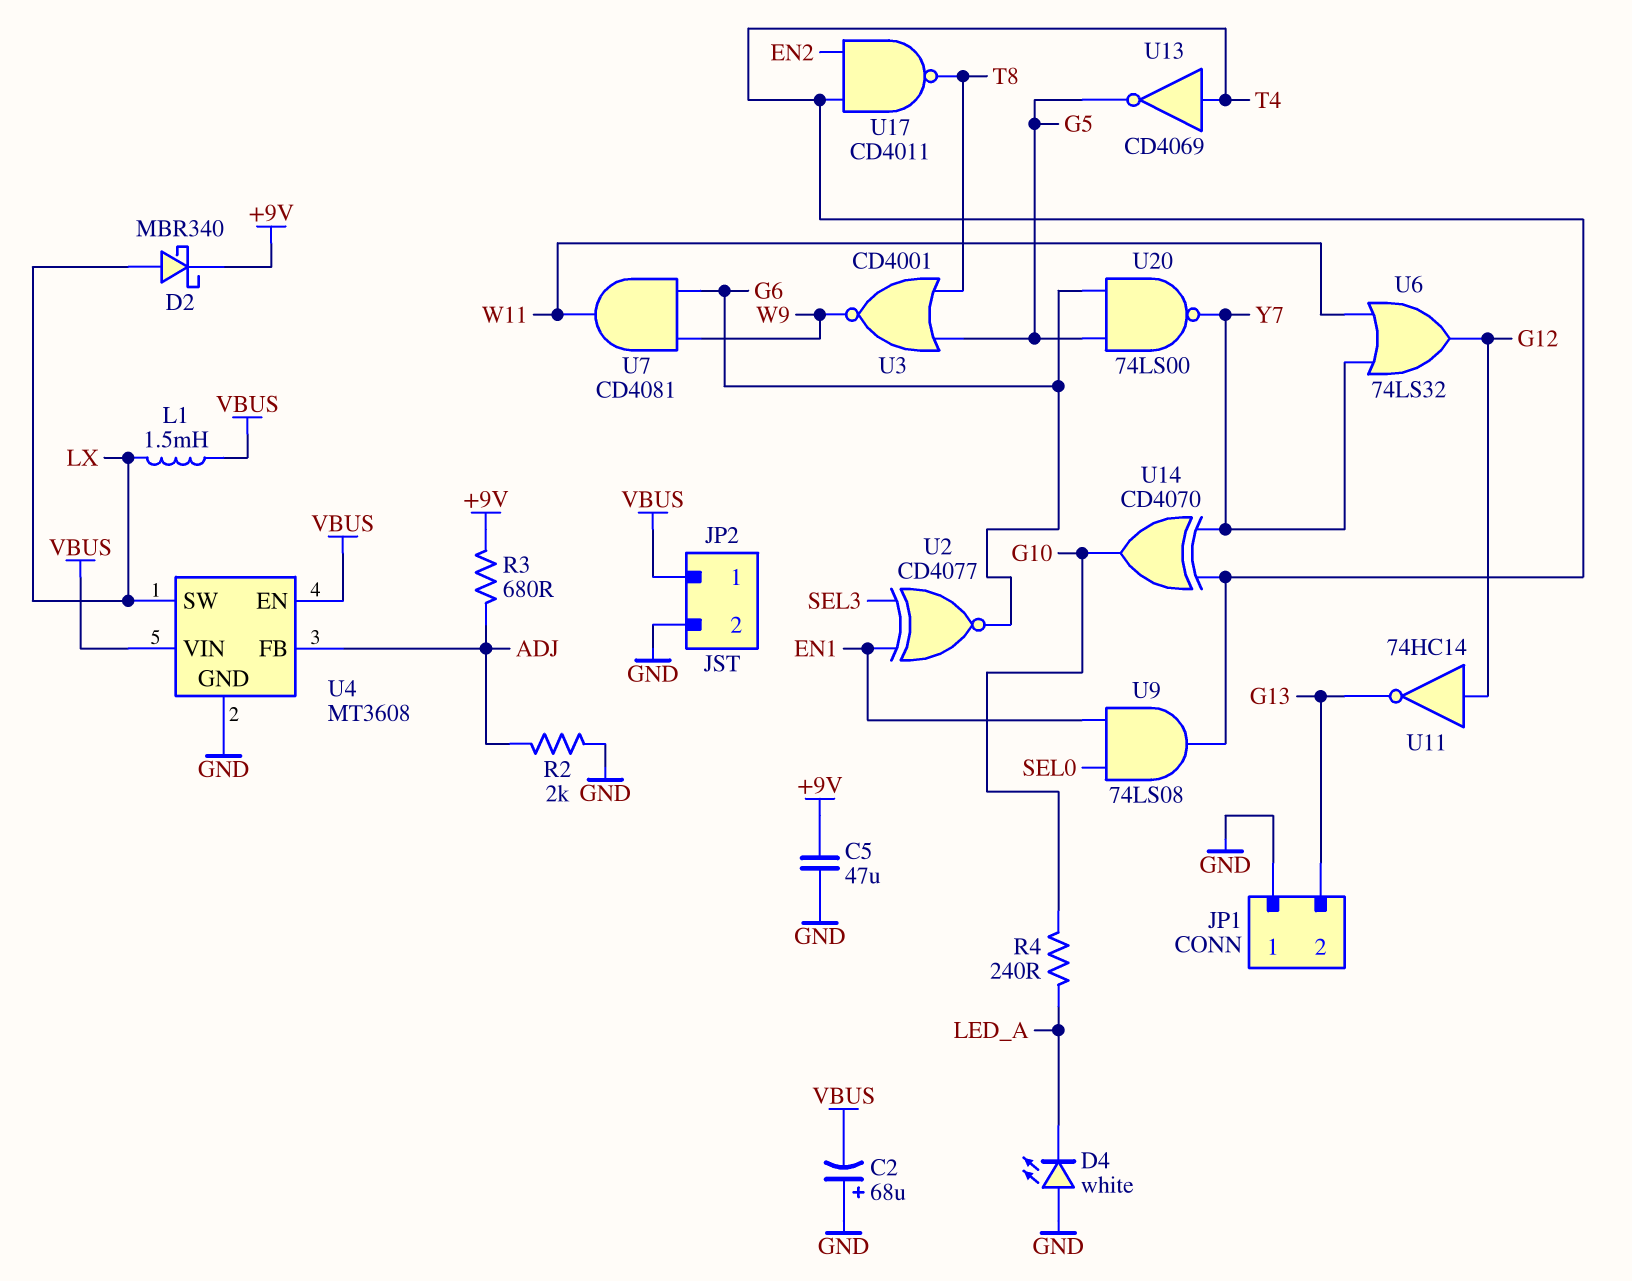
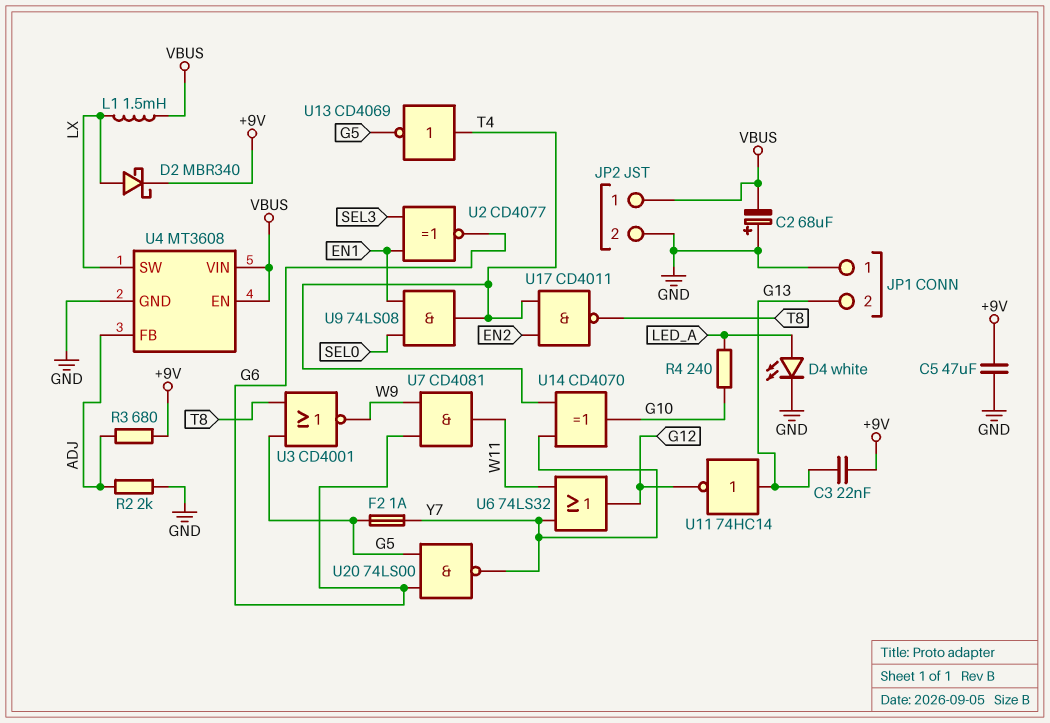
C3: none -> 22nF (+9V, G13)
D4: LED white (A GND, K LED_A) -> LED white (A LED_A, K GND)
F2: none -> 1A (G5, Y7)
U11: NOT 74HC14 (in G12, out G13) -> NOT 74HC14 (in G13, out G12)

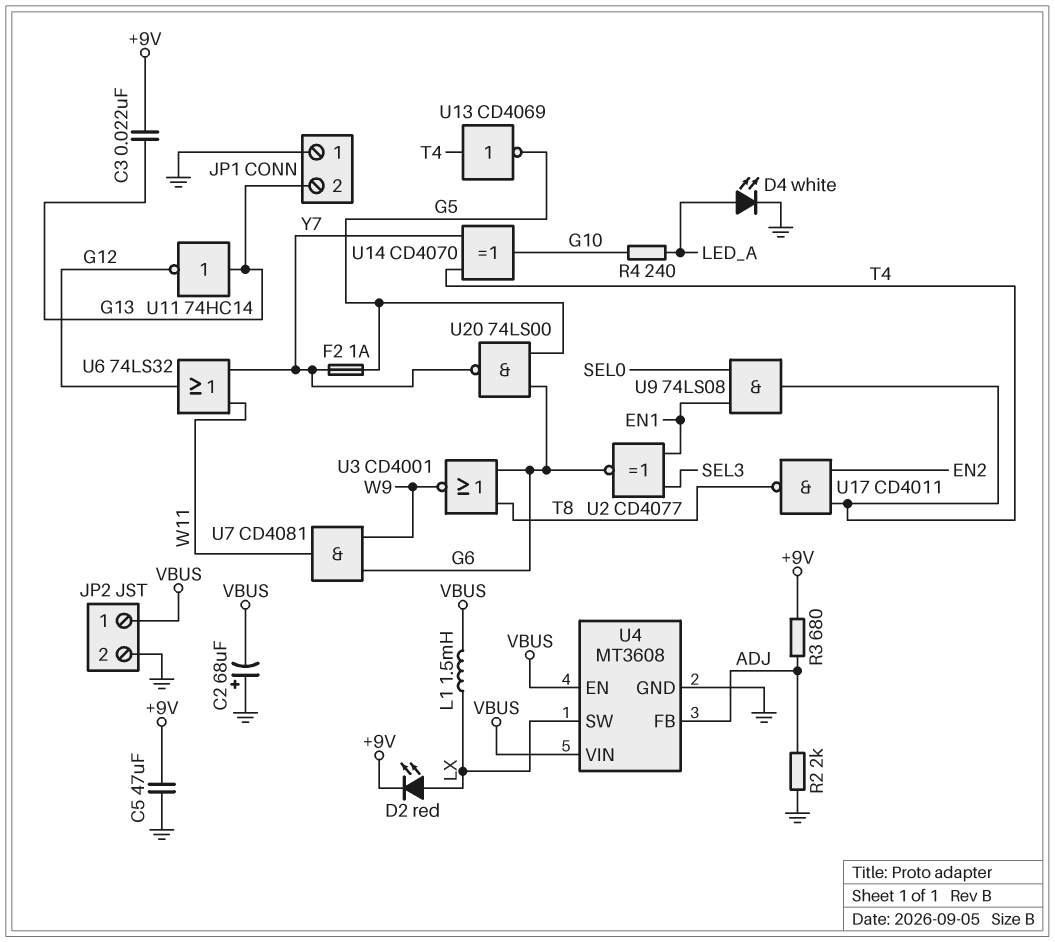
D2: schottky MBR340 (A LX, K +9V) -> LED red (A LX, K +9V)
U3: NOR CD4001 (in G5, in T8, out W9) -> NOR CD4001 (in G6, in T8, out W9)

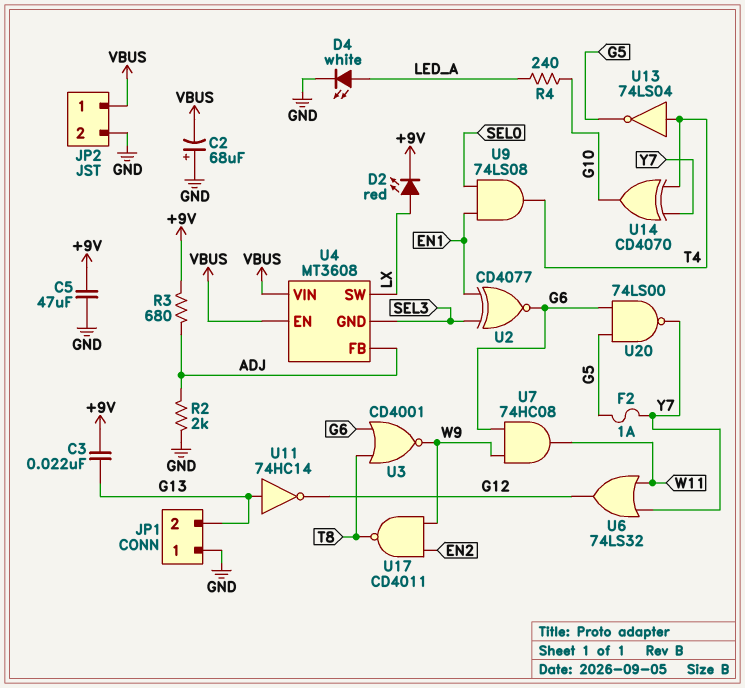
L1: 1.5mH (LX, VBUS) -> none
U4 pin GND: GND -> SEL3
U7: AND CD4081 (in G6, in W9, out W11) -> AND 74HC08 (in G6, in W9, out W11)
U13: NOT CD4069 (in T4, out G5) -> NOT 74LS04 (in T4, out G5)
U17: NAND CD4011 (in EN2, in T4, out T8) -> NAND CD4011 (in EN2, in W9, out T8)

